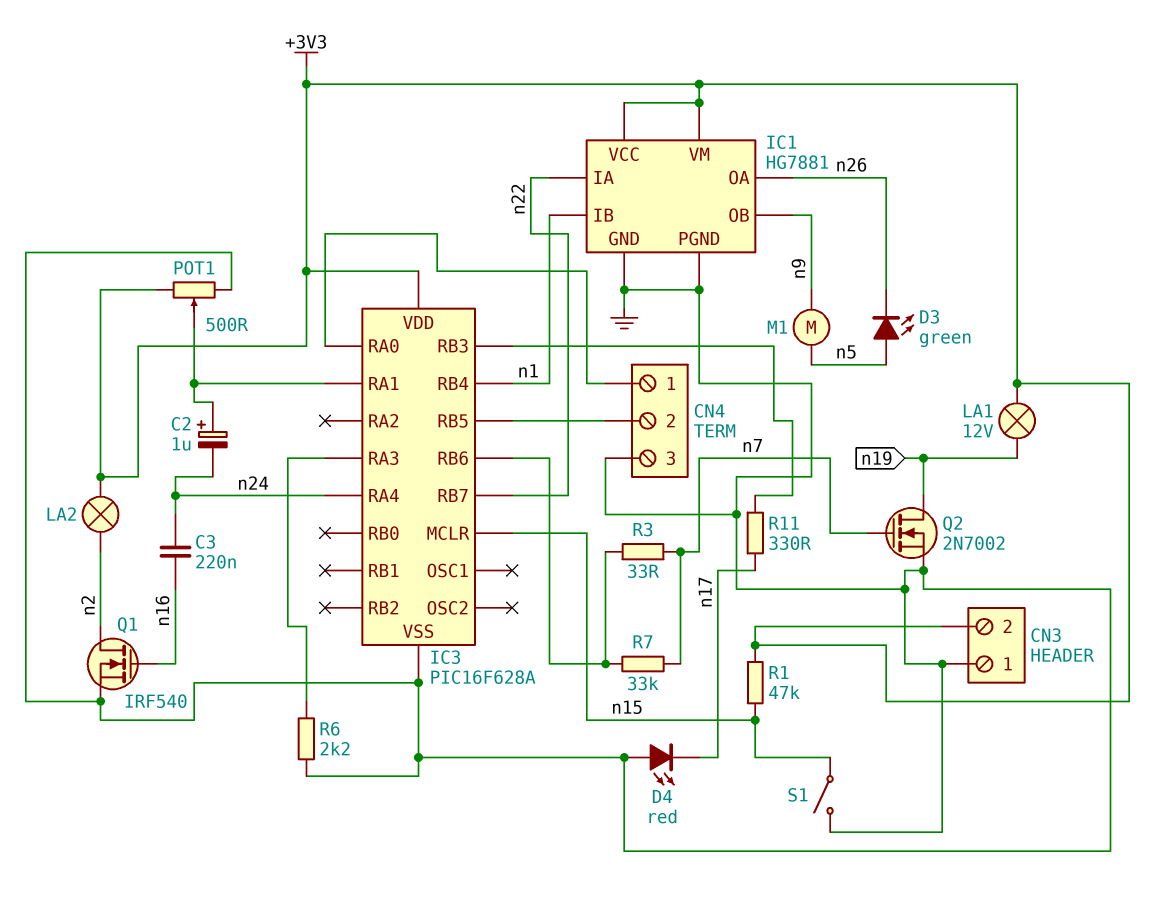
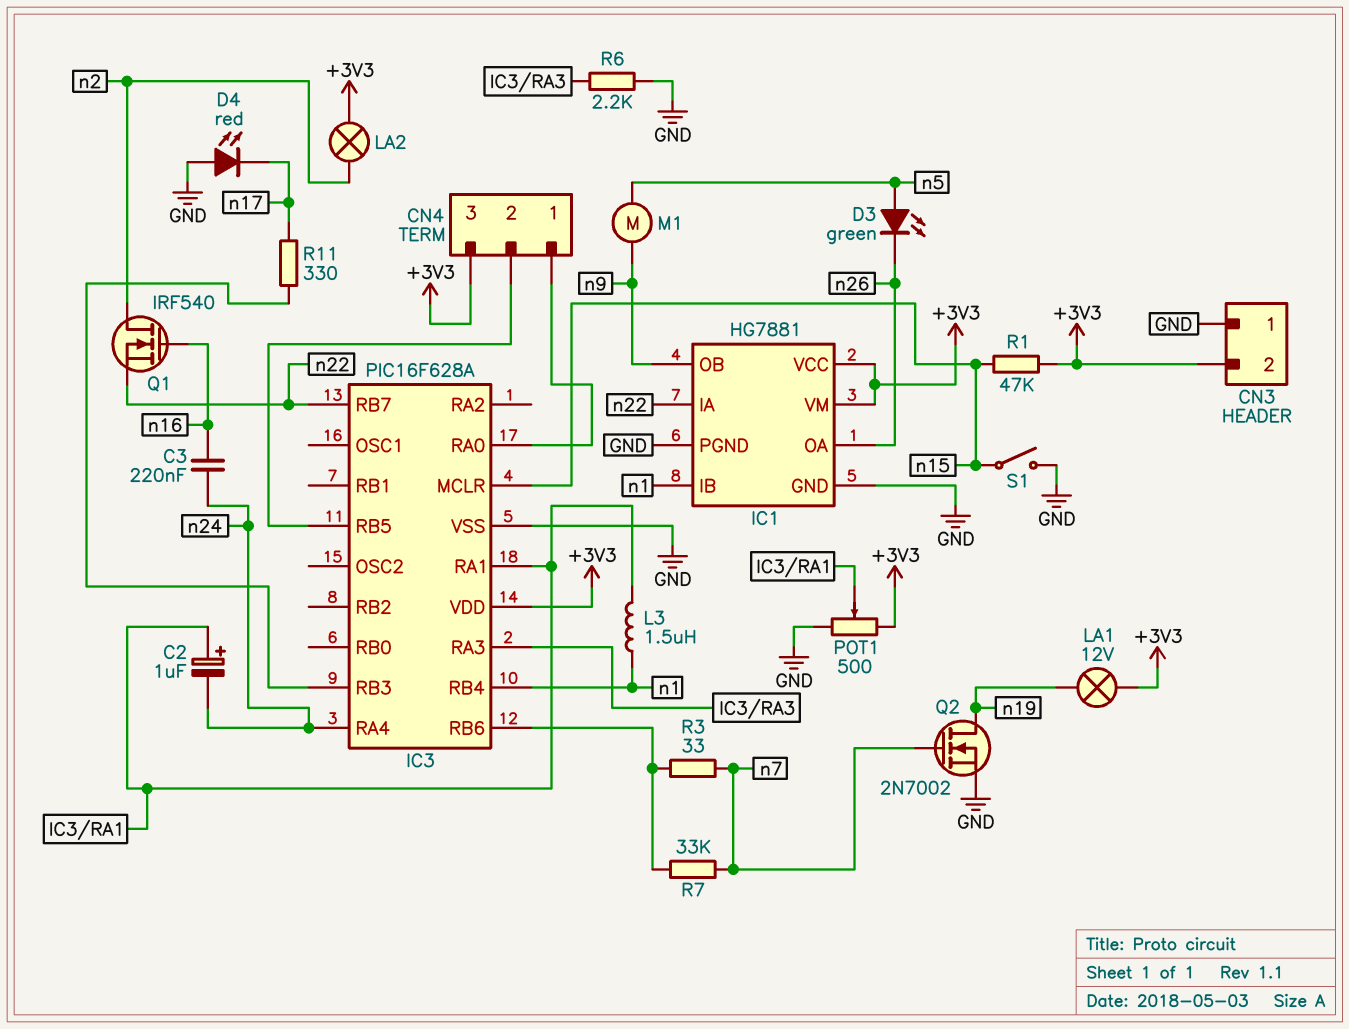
CN4 pin 3: GND -> +3V3
L3: none -> 1.5uH (IC3/RA1, n1)
Q1: NMOS IRF540 (G n16, D n2, S GND) -> NMOS IRF540 (G n16, D n2, S n22)

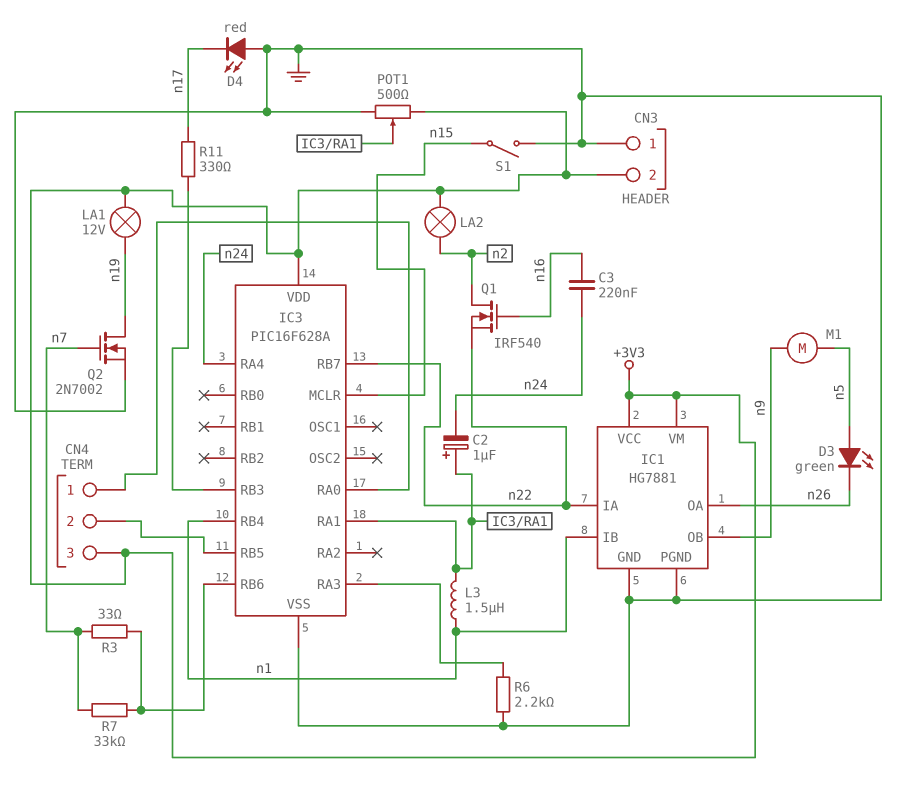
R1: 47k (+3V3, n15) -> none

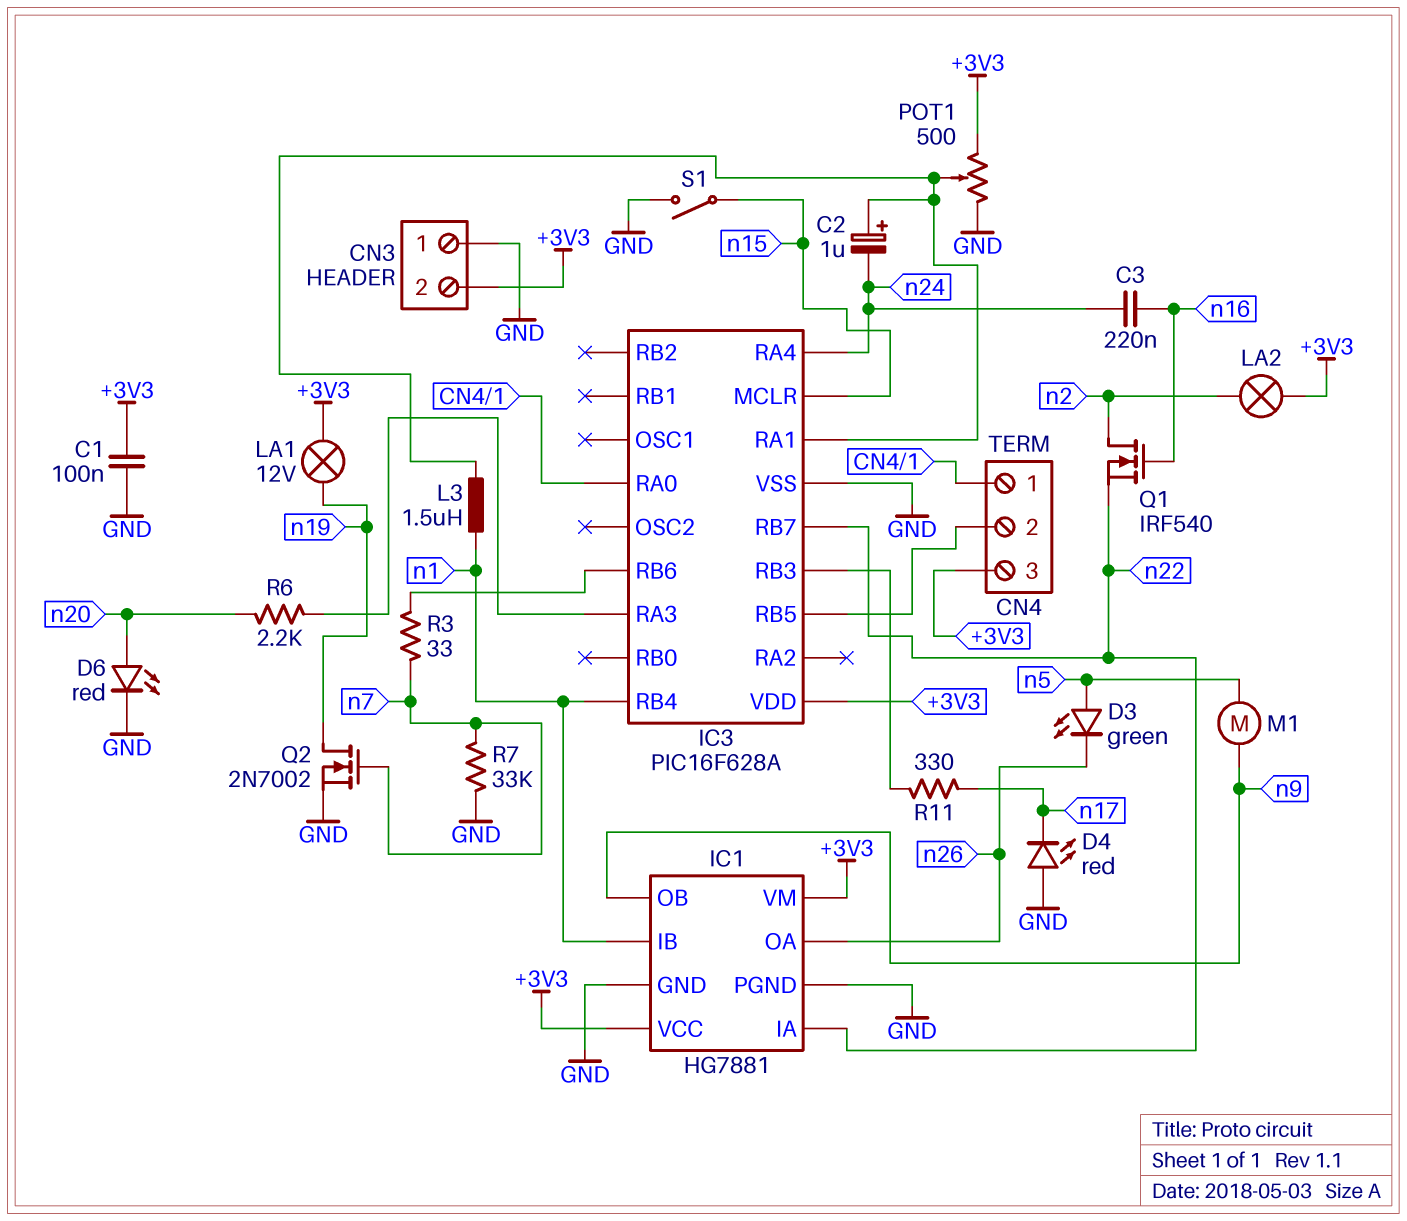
C1: none -> 100nF (+3V3, GND)
D6: none -> LED red (A n20, K GND)
R6: 2.2k (GND, IC3/RA3) -> 2.2k (IC3/RA3, n20)
R7: 33k (IC3/RB6, n7) -> 33k (GND, n7)

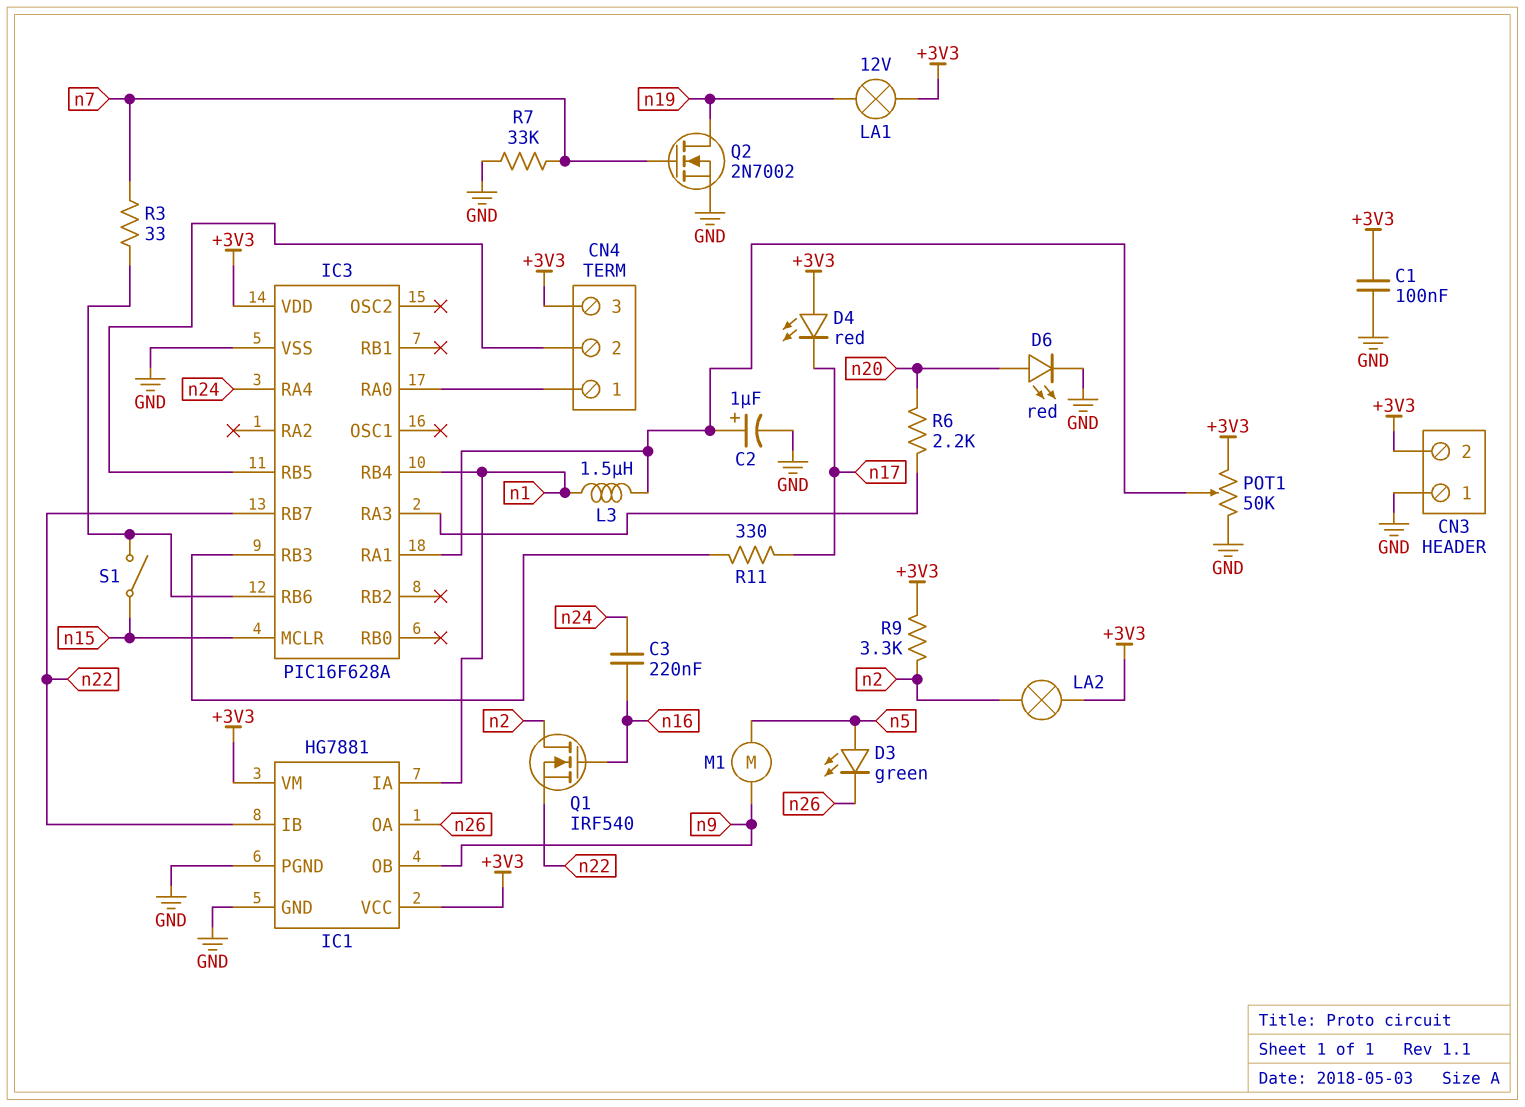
C2: 1uF (plus IC3/RA1, minus n24) -> 1uF (plus IC3/RA1, minus GND)
D4: LED red (A GND, K n17) -> LED red (A +3V3, K n17)
IC1 pin IA: n22 -> n1
IC1 pin IB: n1 -> n22
POT1: 500 (+3V3, GND, wiper IC3/RA1) -> 50k (+3V3, GND, wiper IC3/RA1)
R9: none -> 3.3k (+3V3, n2)
S1: switch (GND, n15) -> switch (IC3/RB6, n15)

